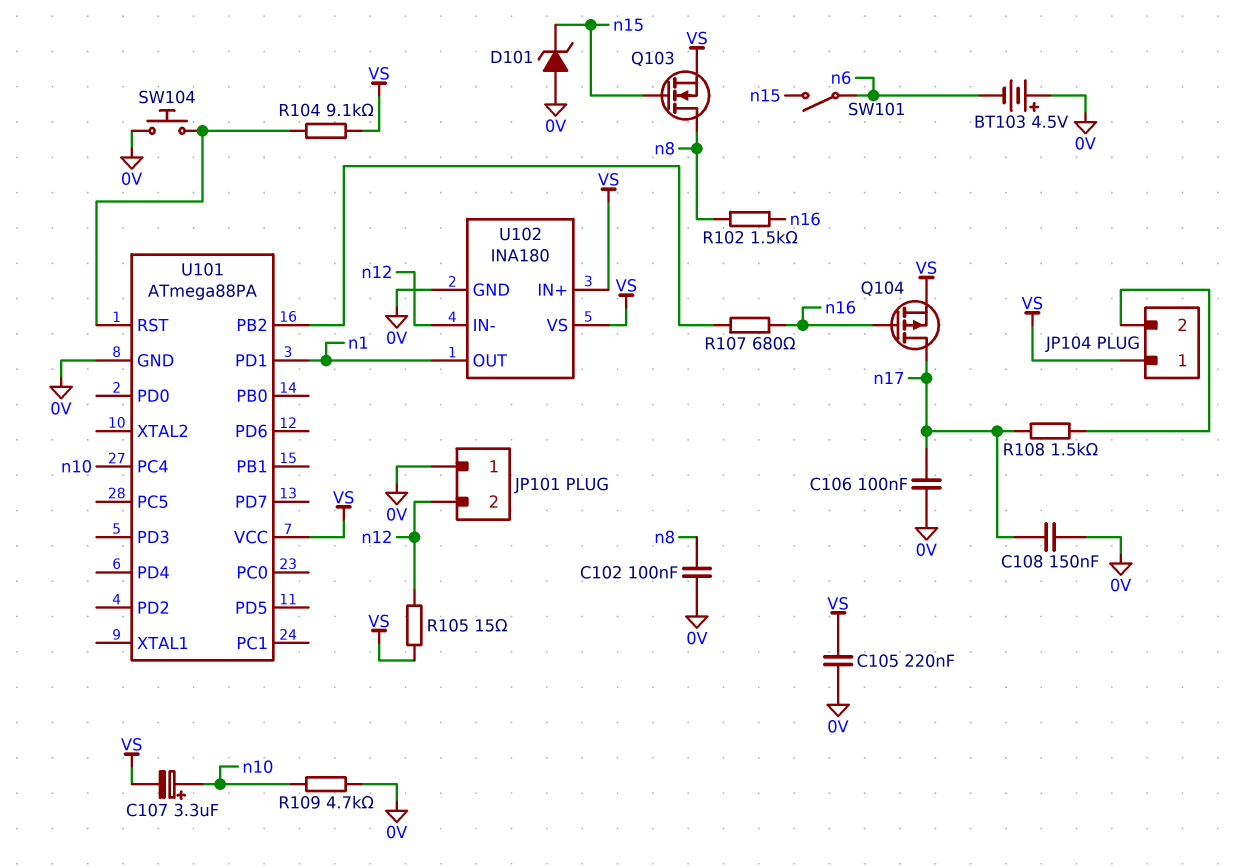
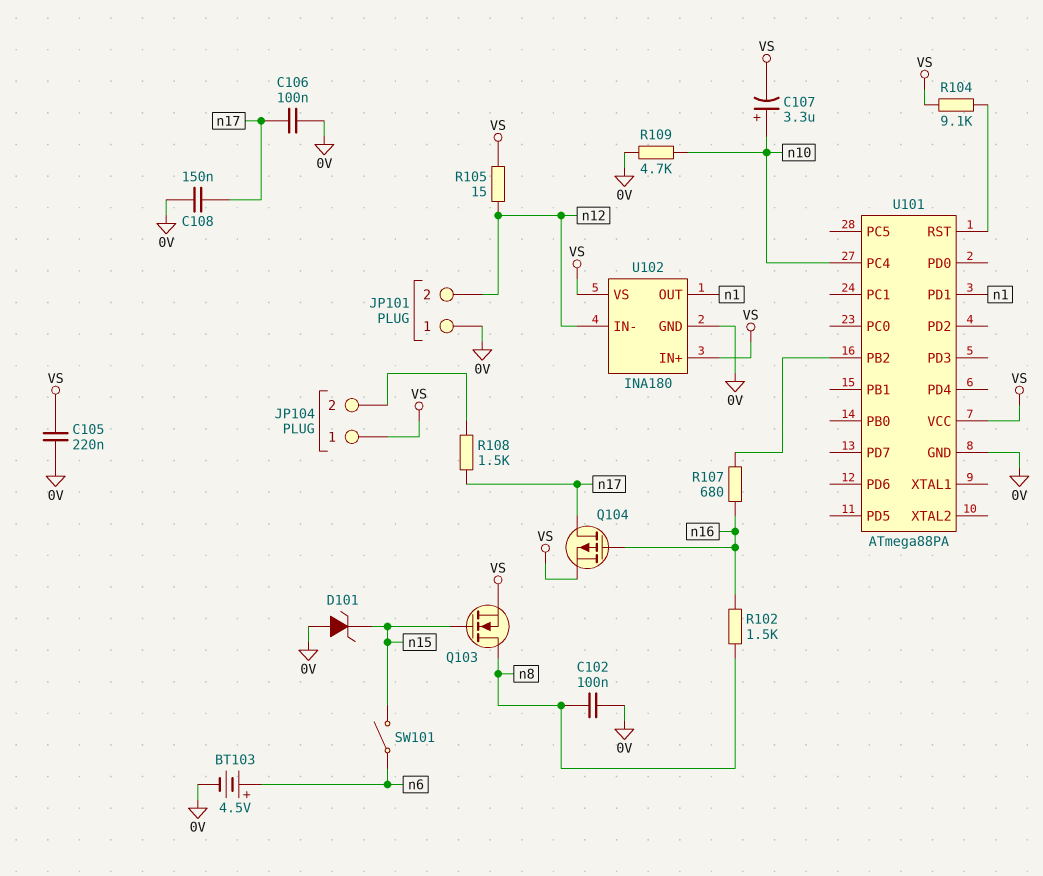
BT103: 4.5V (plus 0V, minus n6) -> 4.5V (plus n6, minus 0V)
SW104: button (0V, U101/RST) -> none

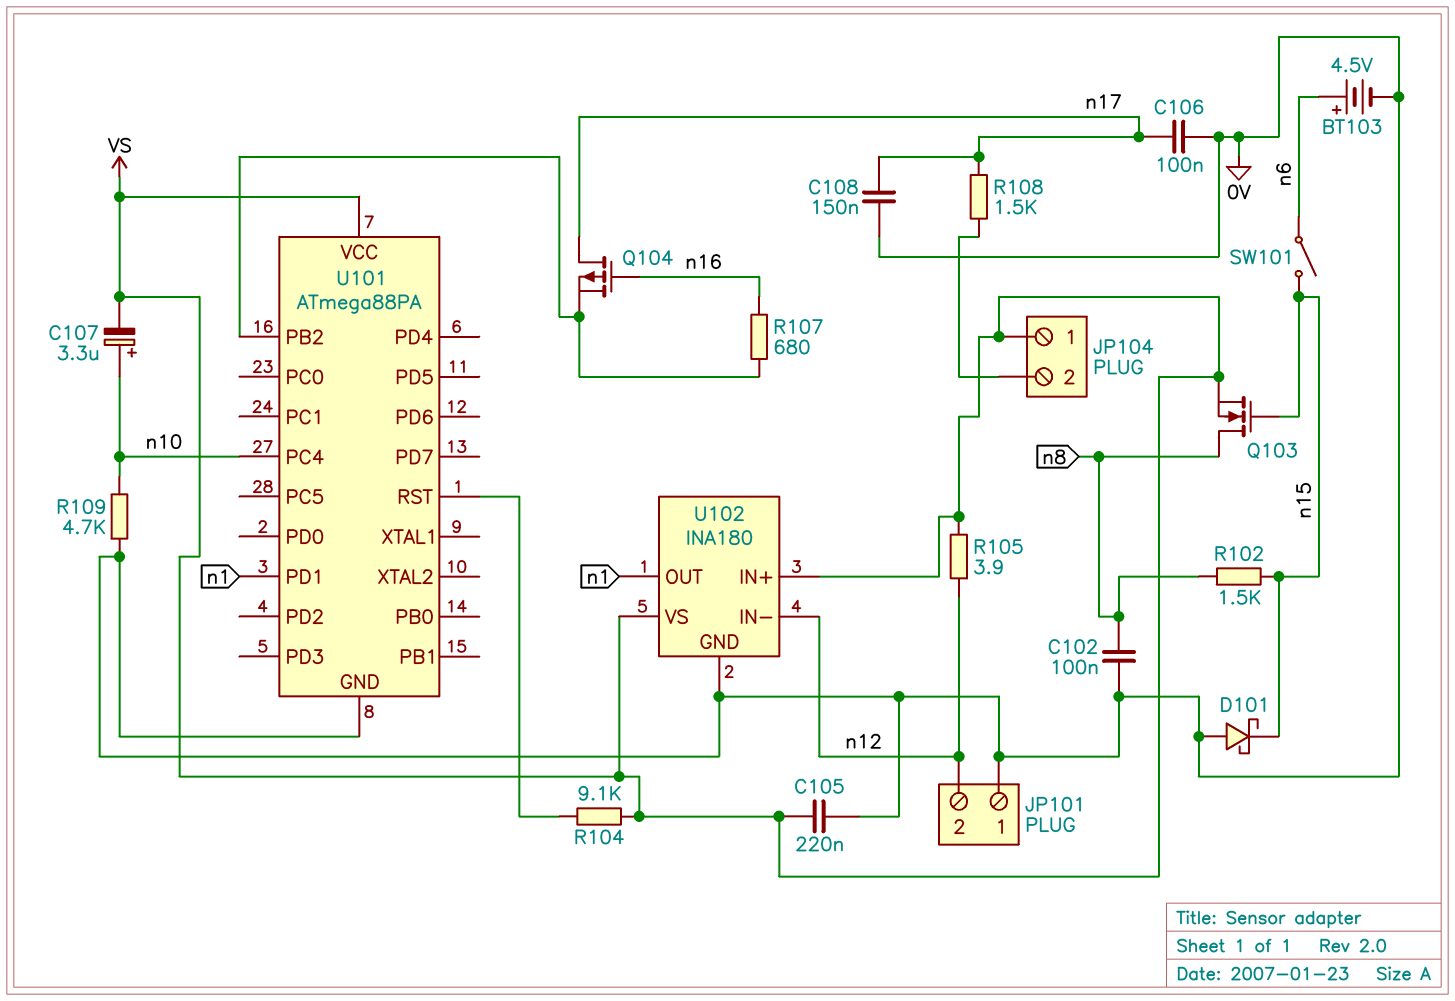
D101: zener (A 0V, K n15) -> schottky (A 0V, K n15)
Q104: PMOS (G n16, D n17, S VS) -> PMOS (G n16, D n17, S U101/PB2)
R102: 1.5k (n8, n16) -> 1.5k (n8, n15)
R105: 15 (VS, n12) -> 3.9 (VS, n12)

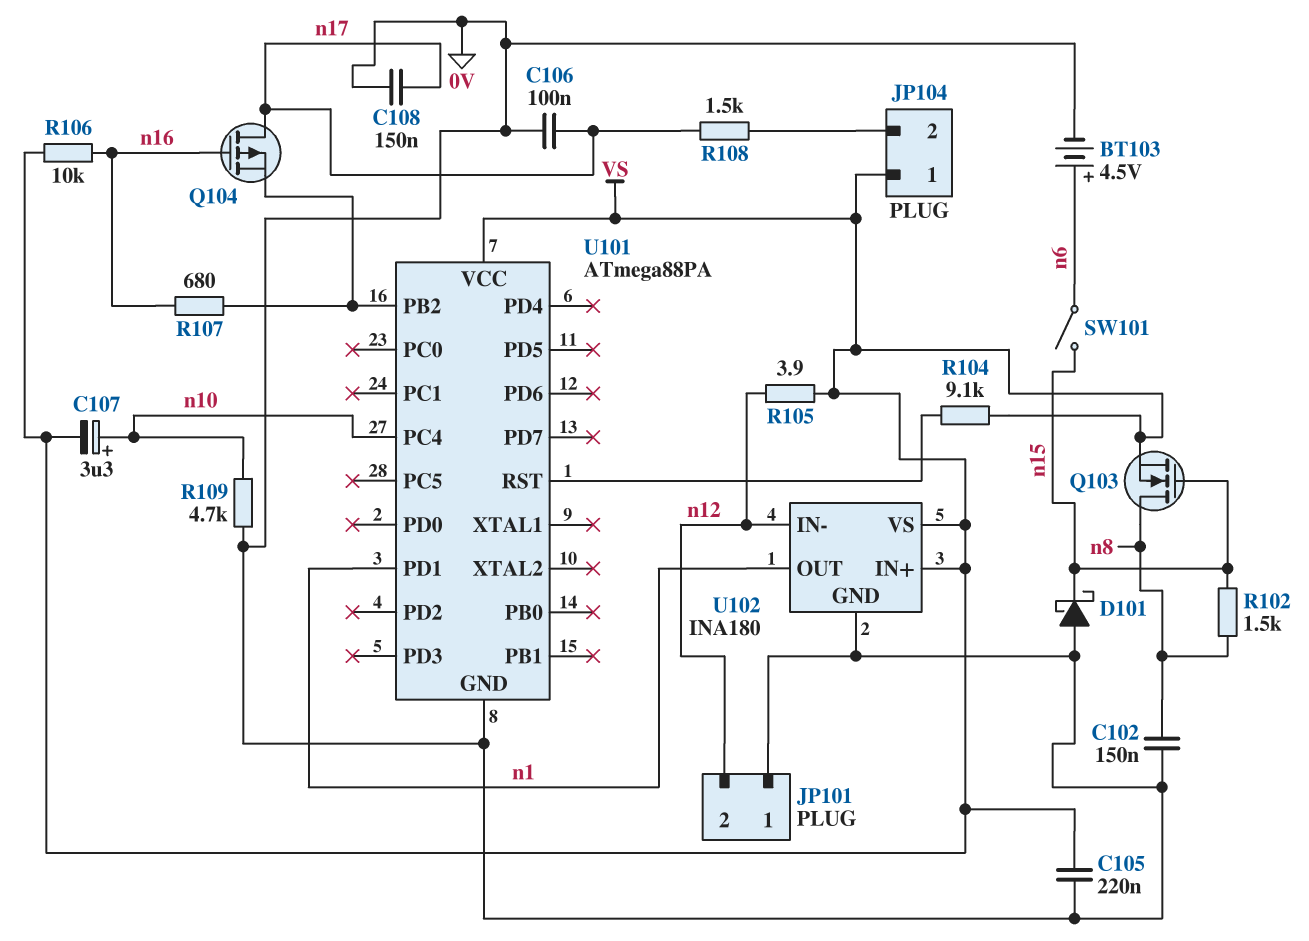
C102: 100nF (0V, n8) -> 150nF (0V, n8)
R106: none -> 10k (VS, n16)

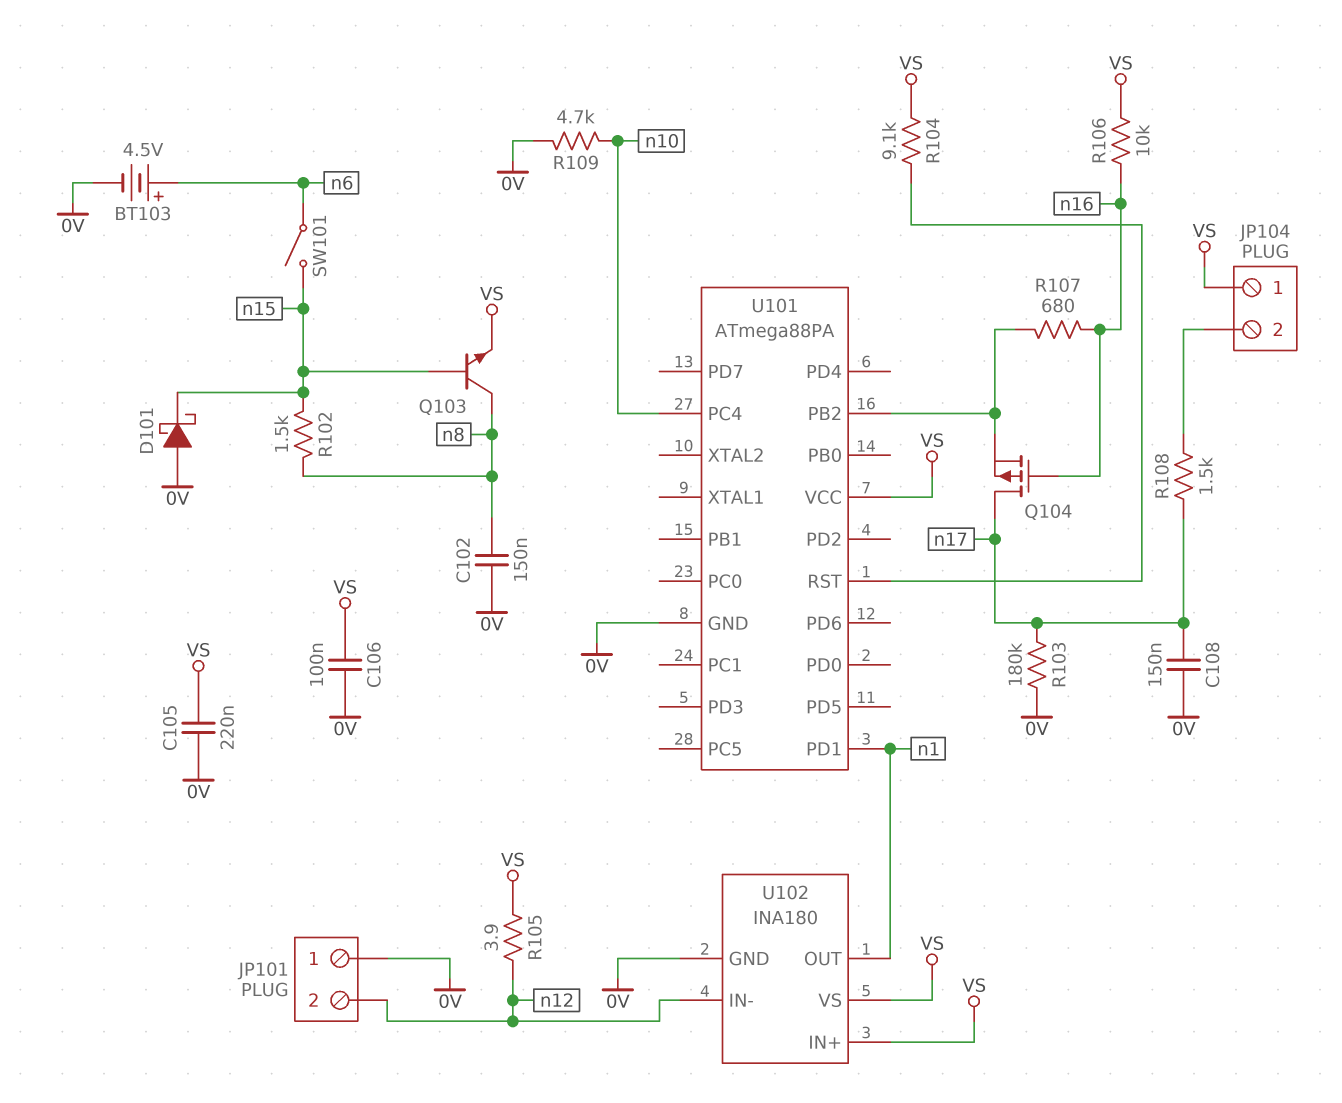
C106: 100nF (0V, n17) -> 100nF (0V, VS)
C107: 3.3uF (plus n10, minus VS) -> none
Q103: NMOS (G n15, D n8, S VS) -> NPN (B n15, C n8, E VS)
R103: none -> 180k (0V, n17)

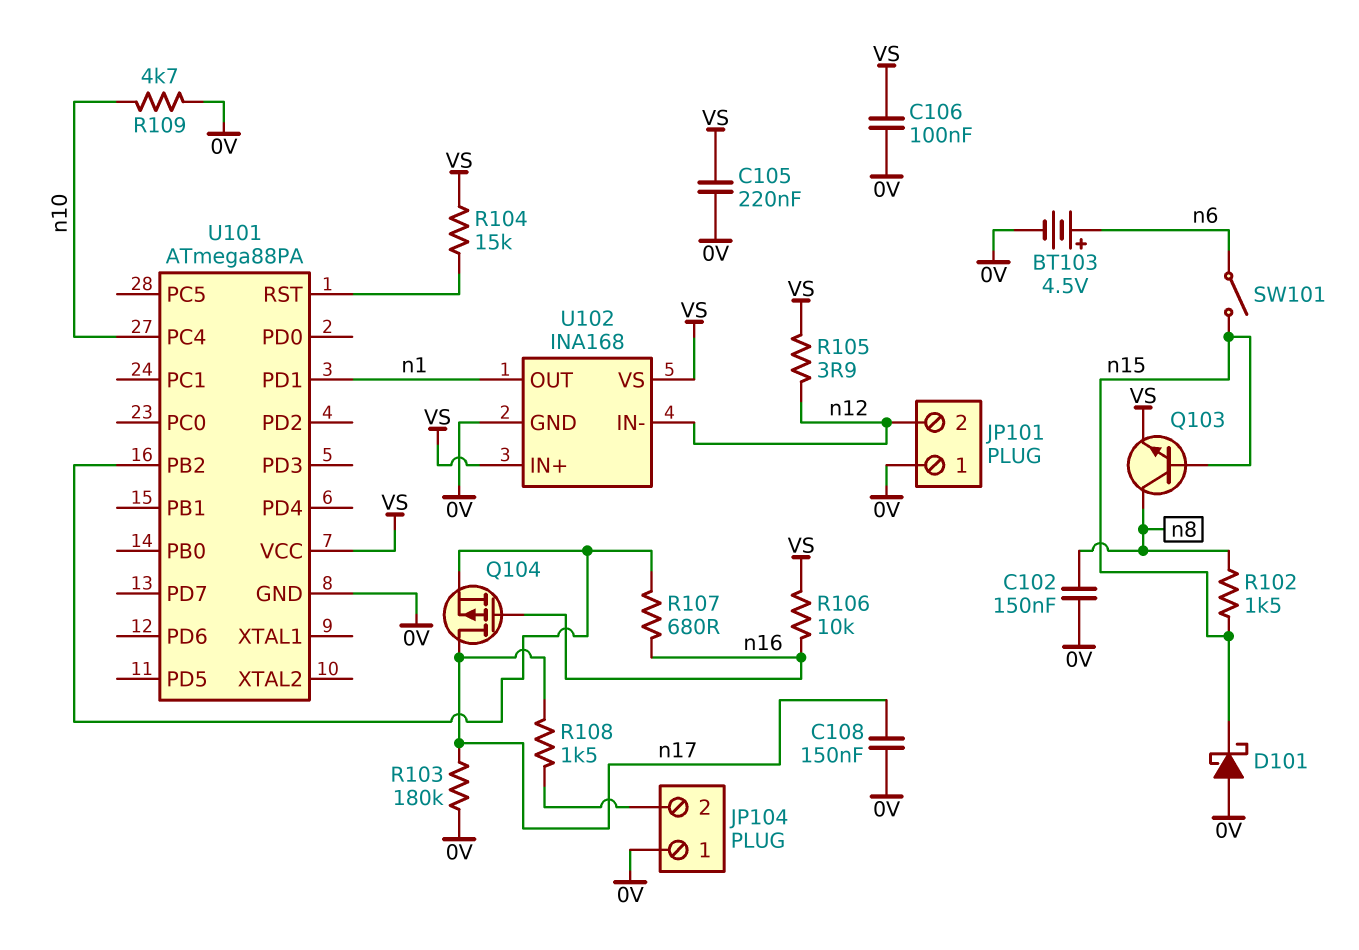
JP104 pin 1: VS -> 0V
R104: 9.1k (U101/RST, VS) -> 15k (U101/RST, VS)
U102: INA180 -> INA168

